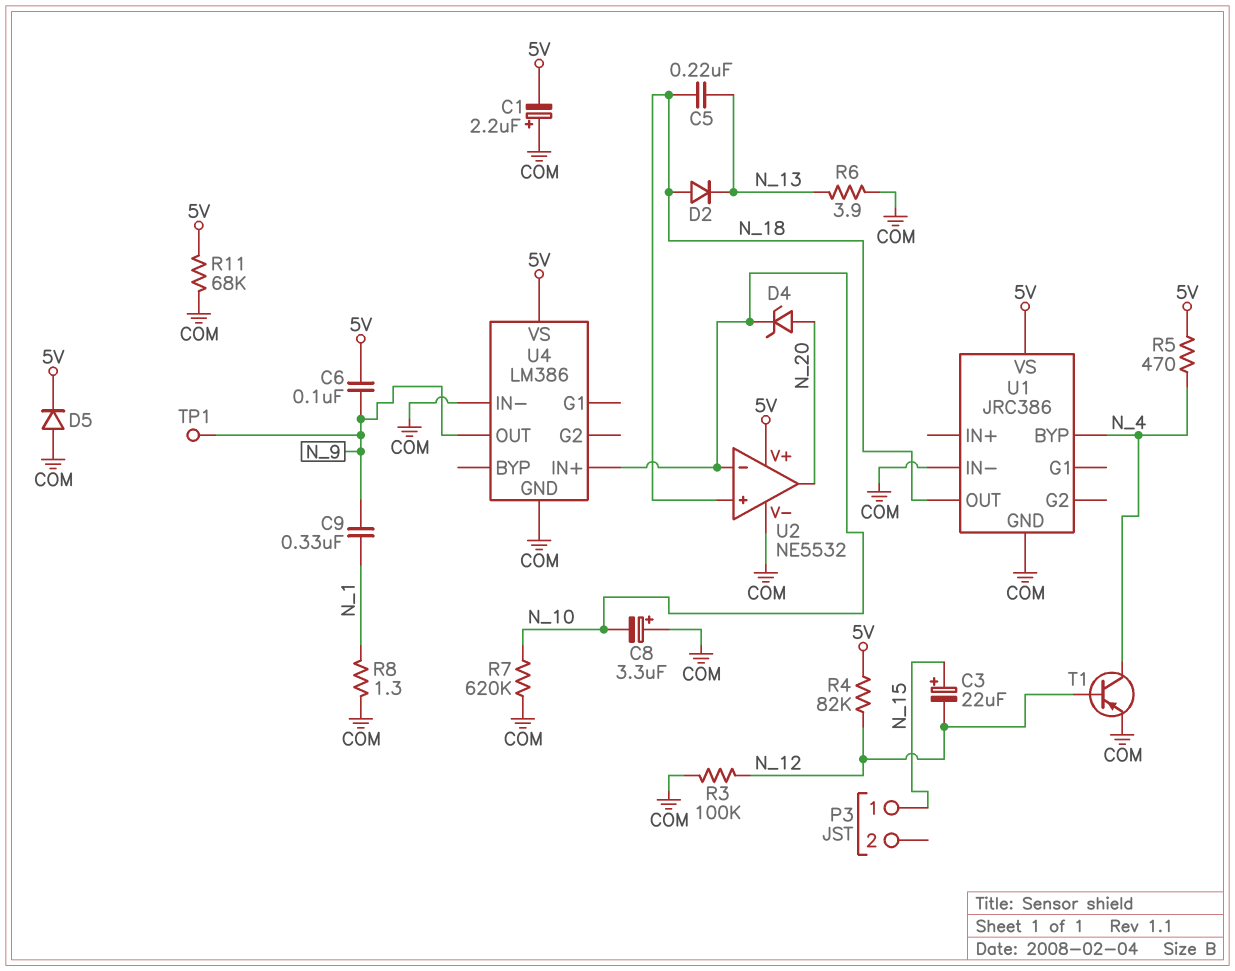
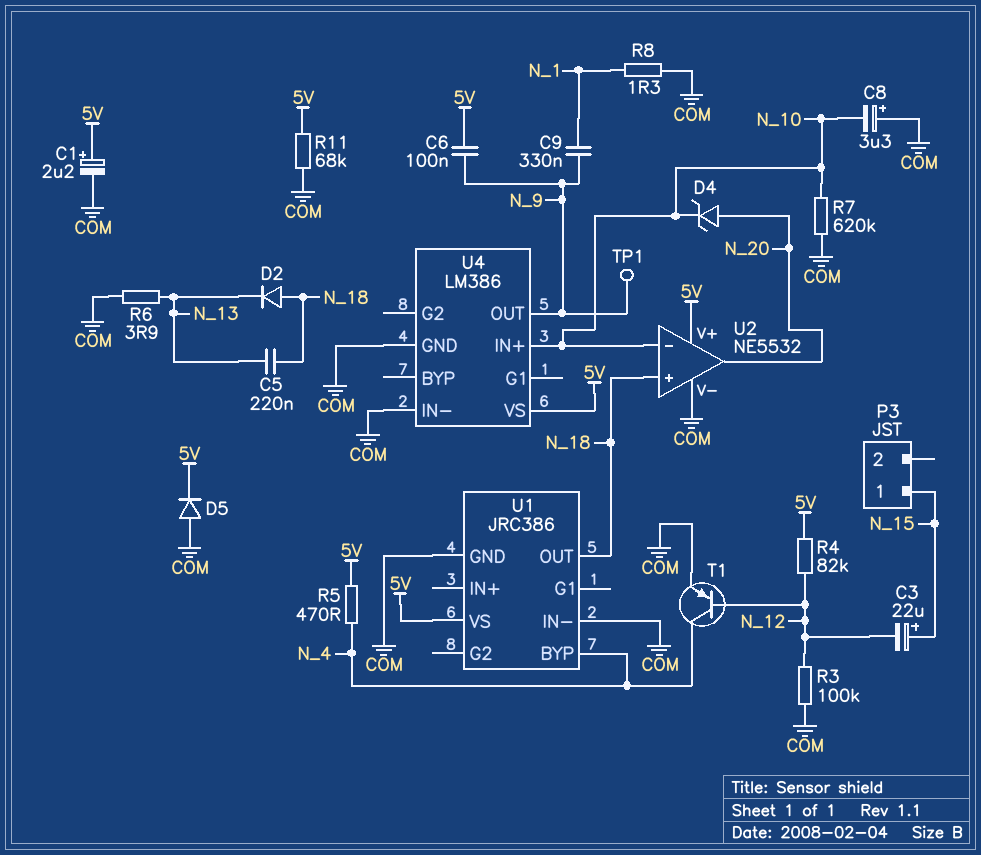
C1: 2.2uF (plus COM, minus 5V) -> 2.2uF (plus 5V, minus COM)

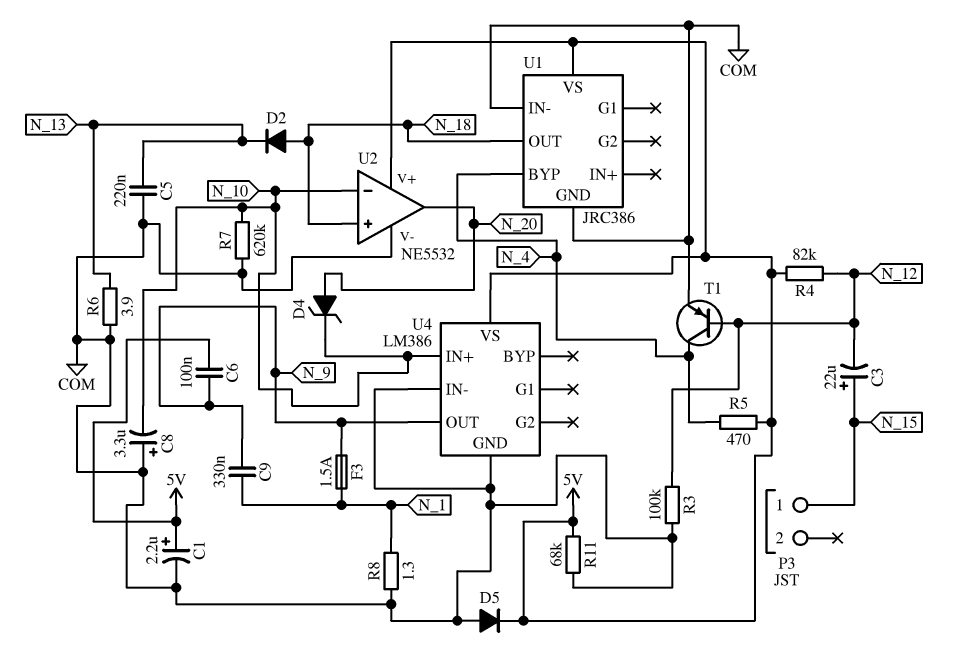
C5: 220nF (N_13, N_18) -> 220nF (COM, N_13)
F3: none -> 1.5A (N_1, N_9)
TP1: test point (N_9) -> none

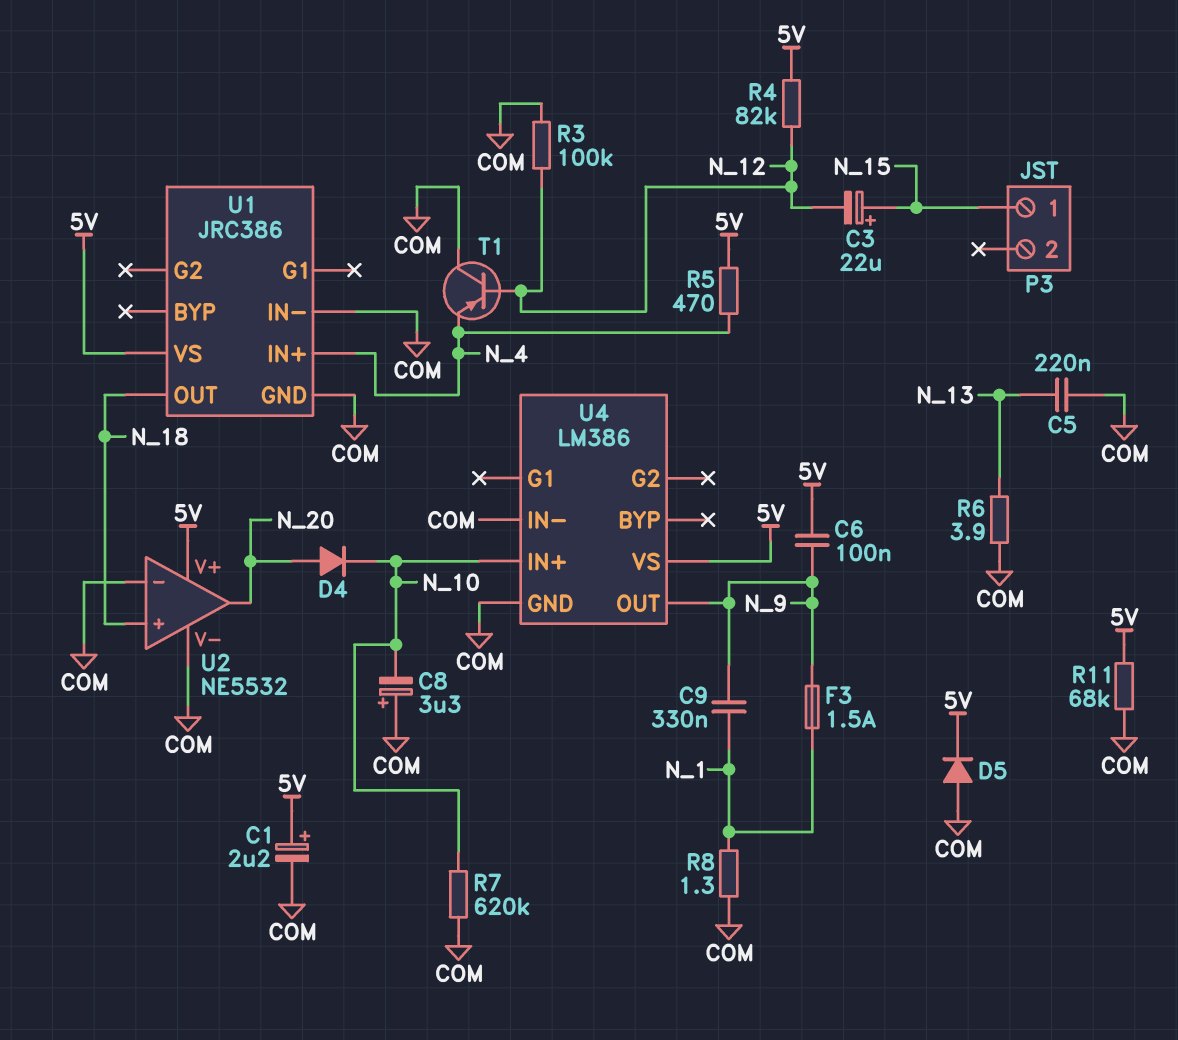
D2: diode (A N_18, K N_13) -> none
D4: zener (A N_20, K N_10) -> diode (A N_20, K N_10)
T1: PNP (B N_12, C N_4, E COM) -> PNP (B N_12, C COM, E N_4)
U1 pin BYP: N_4 -> none
U1 pin IN+: none -> N_4
U2 pin in-: N_10 -> COM

